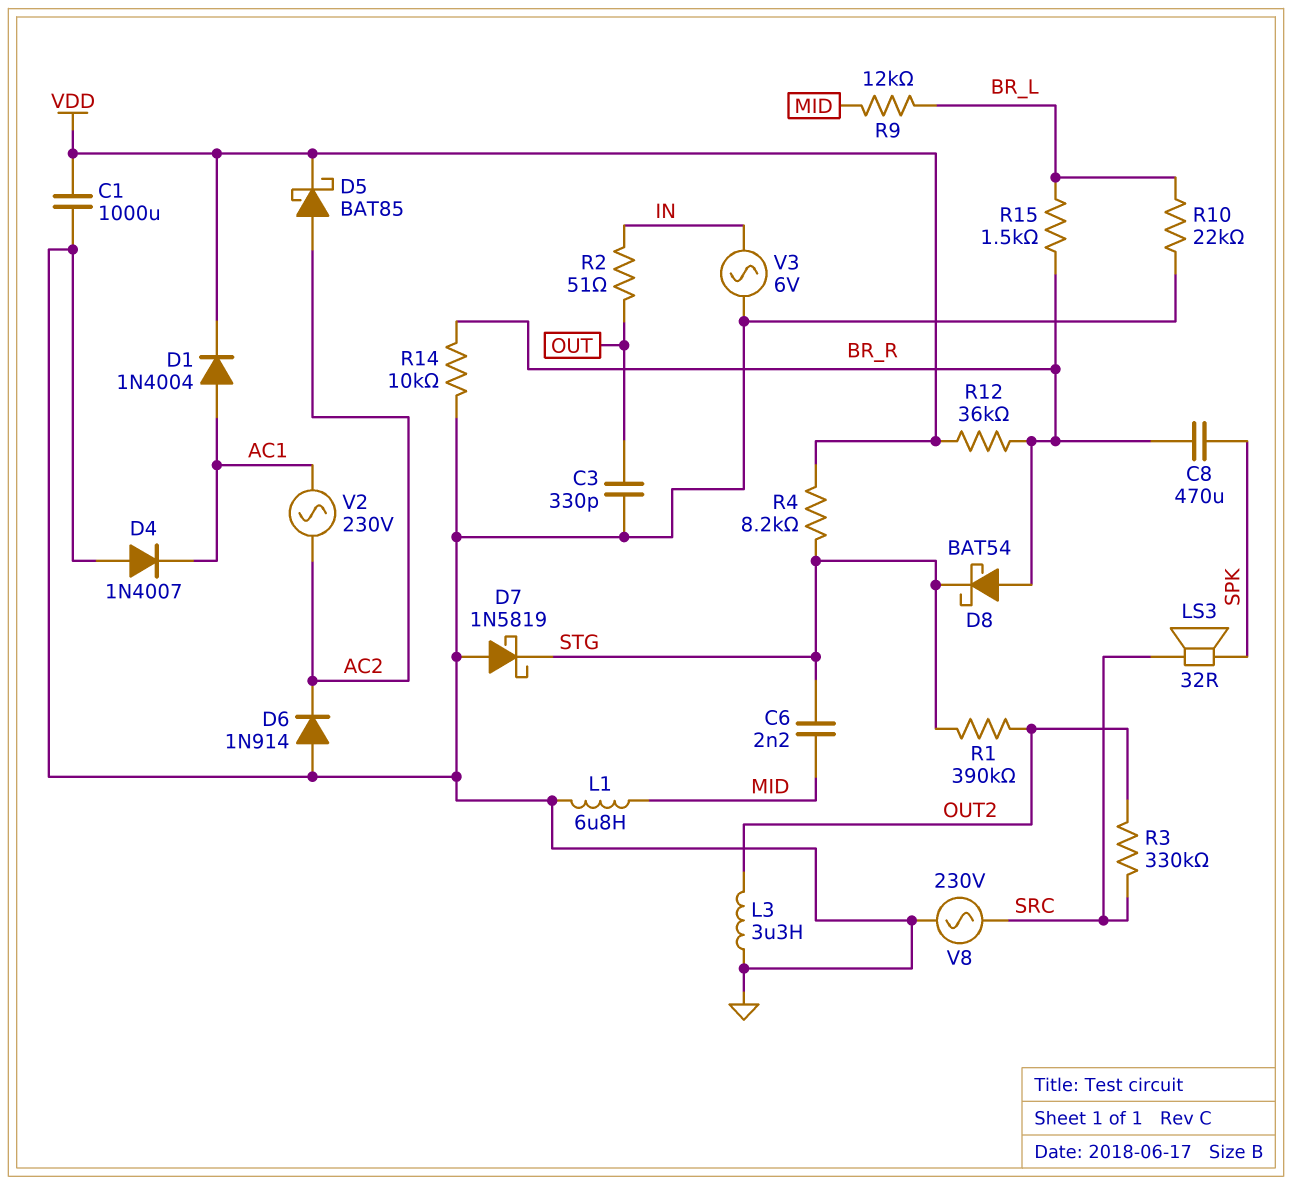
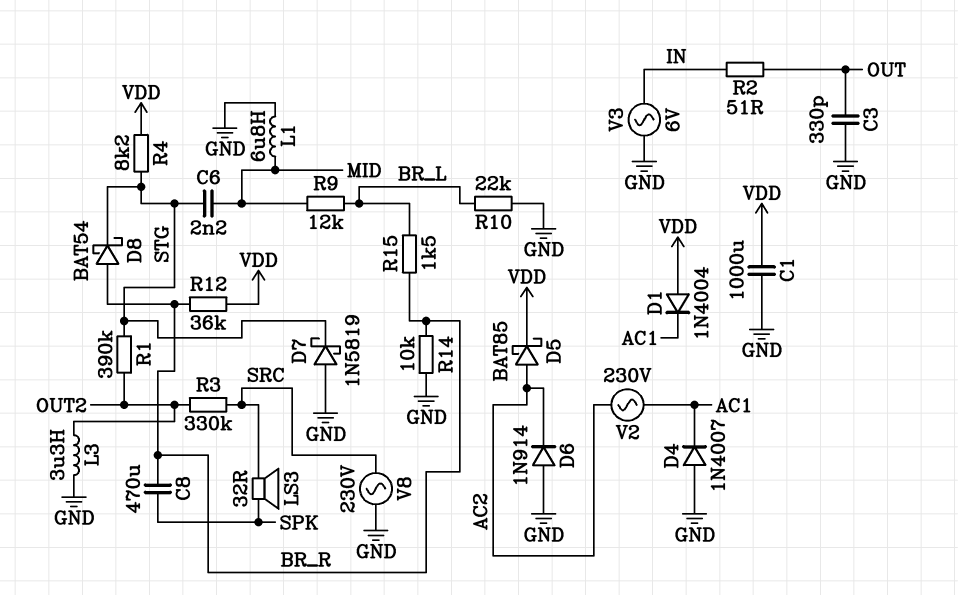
D1: diode 1N4004 (A AC1, K VDD) -> diode 1N4004 (A VDD, K AC1)

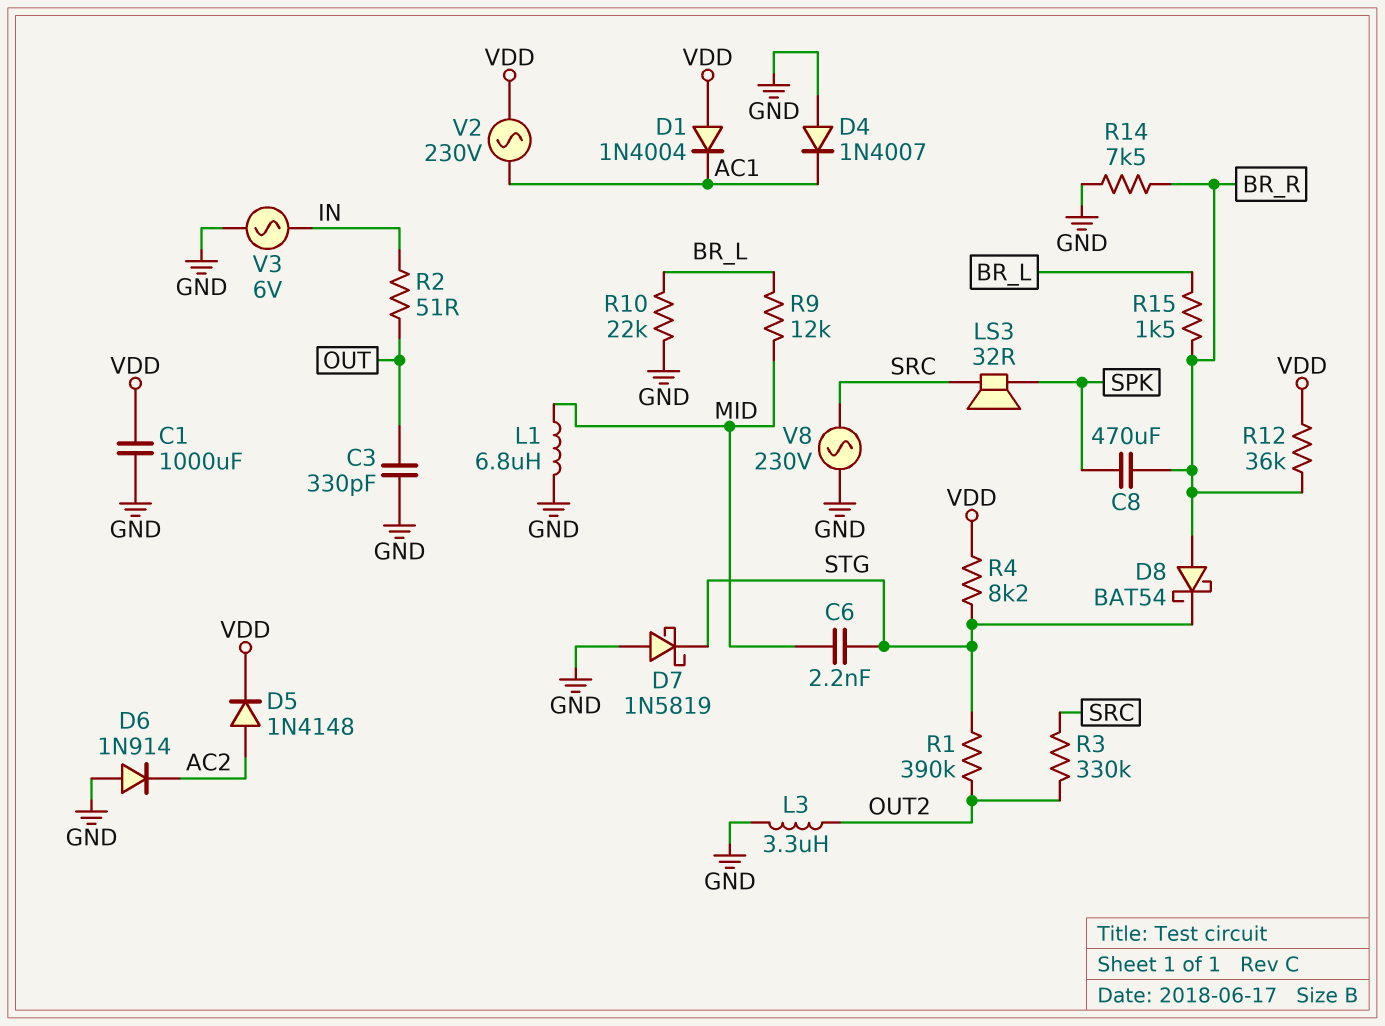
D5: schottky BAT85 (A AC2, K VDD) -> diode 1N4148 (A AC2, K VDD)
R14: 10k (BR_R, GND) -> 7.5k (BR_R, GND)
V2: AC 230V (AC1, AC2) -> AC 230V (AC1, VDD)

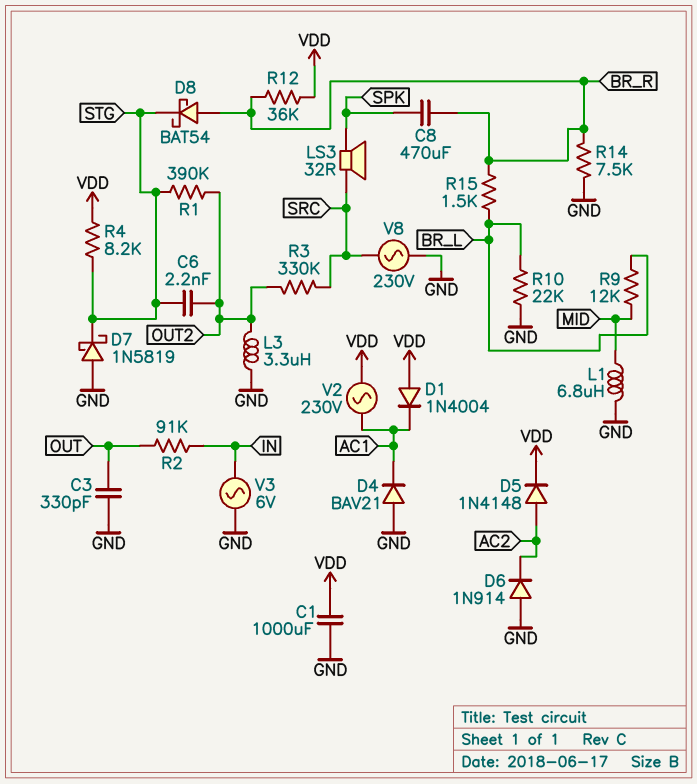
C6: 2.2nF (MID, STG) -> 2.2nF (OUT2, STG)
D4: diode 1N4007 (A GND, K AC1) -> diode BAV21 (A GND, K AC1)
R2: 51 (IN, OUT) -> 91k (IN, OUT)

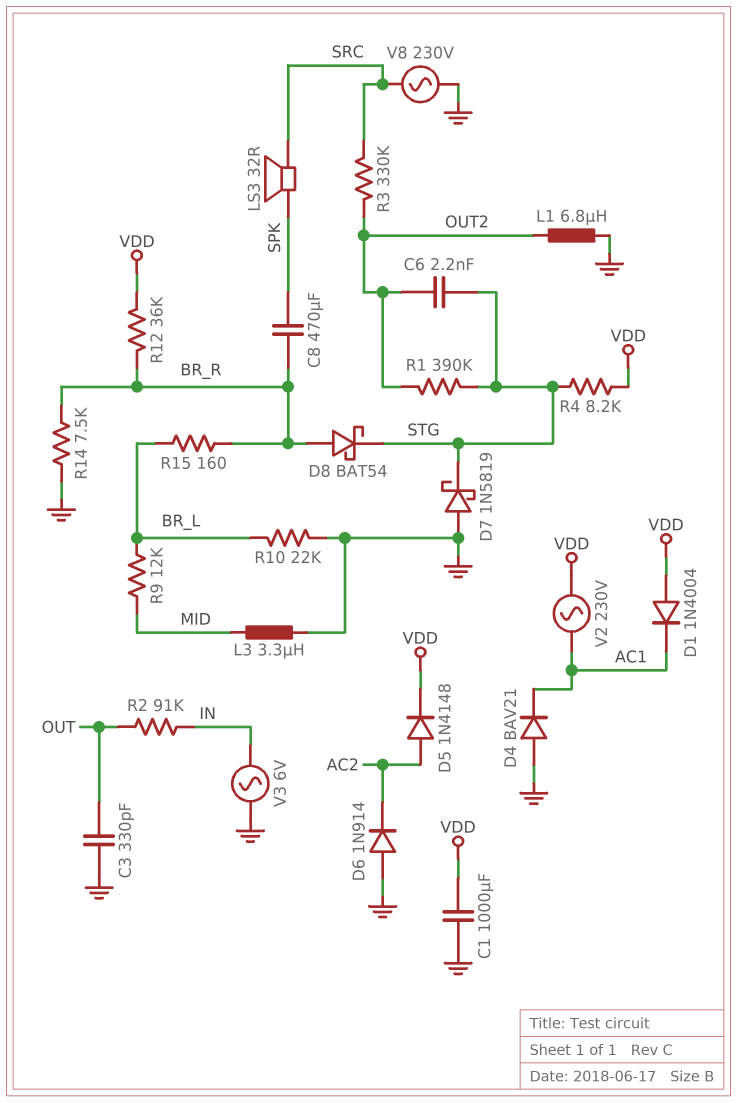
L1: 6.8uH (GND, MID) -> 6.8uH (GND, OUT2)
L3: 3.3uH (GND, OUT2) -> 3.3uH (GND, MID)
R15: 1.5k (BR_L, BR_R) -> 160 (BR_L, BR_R)

